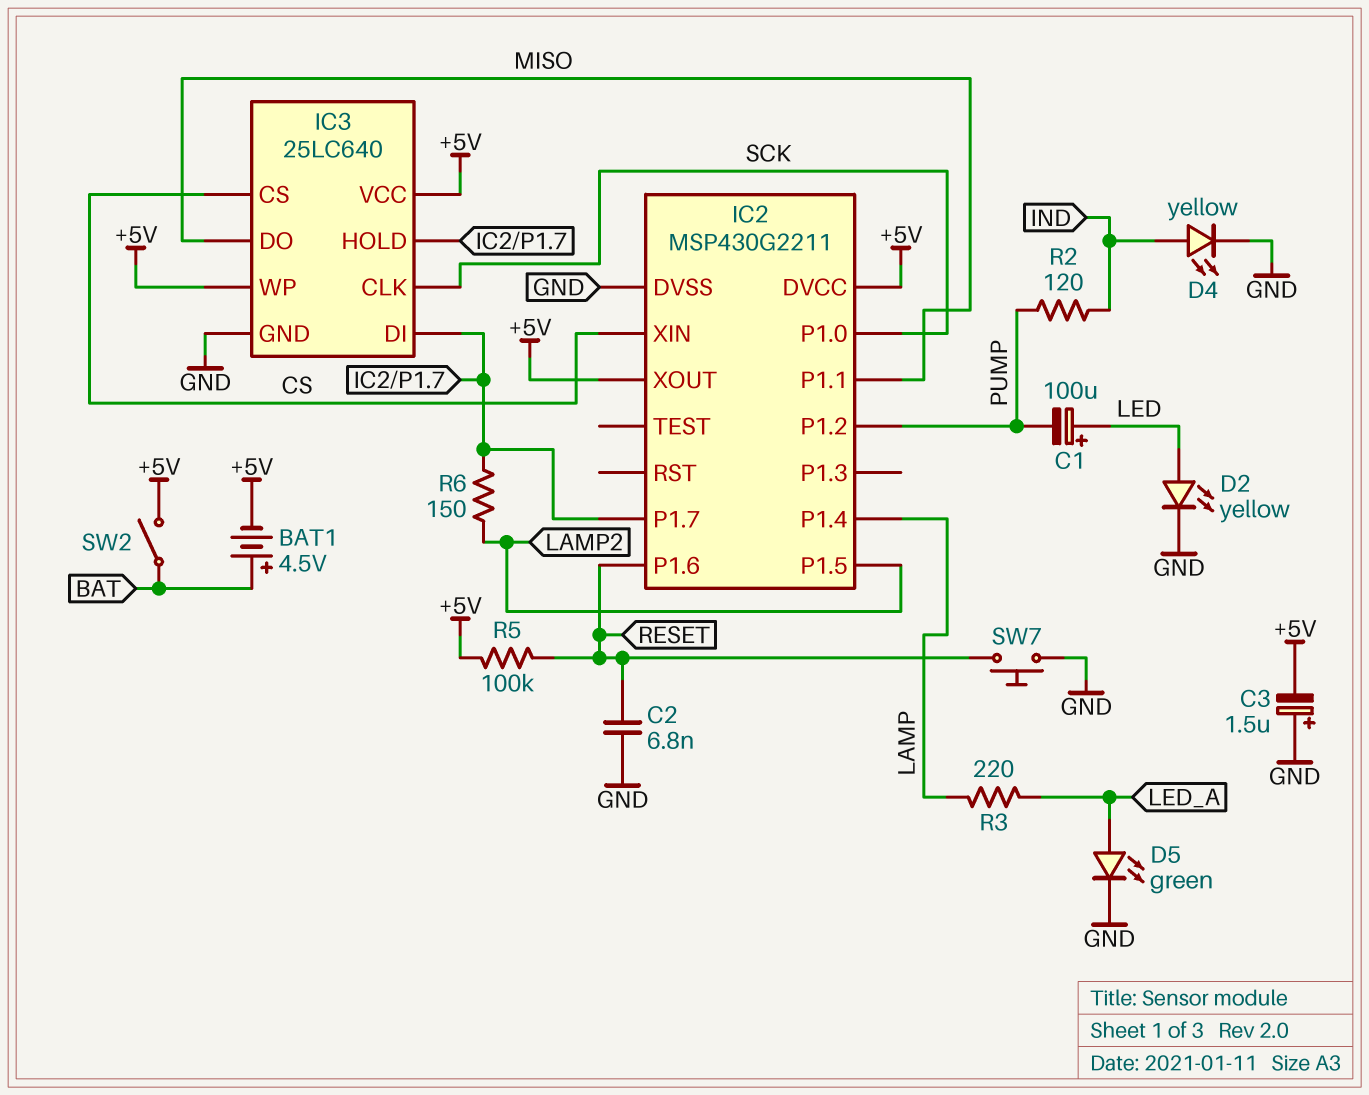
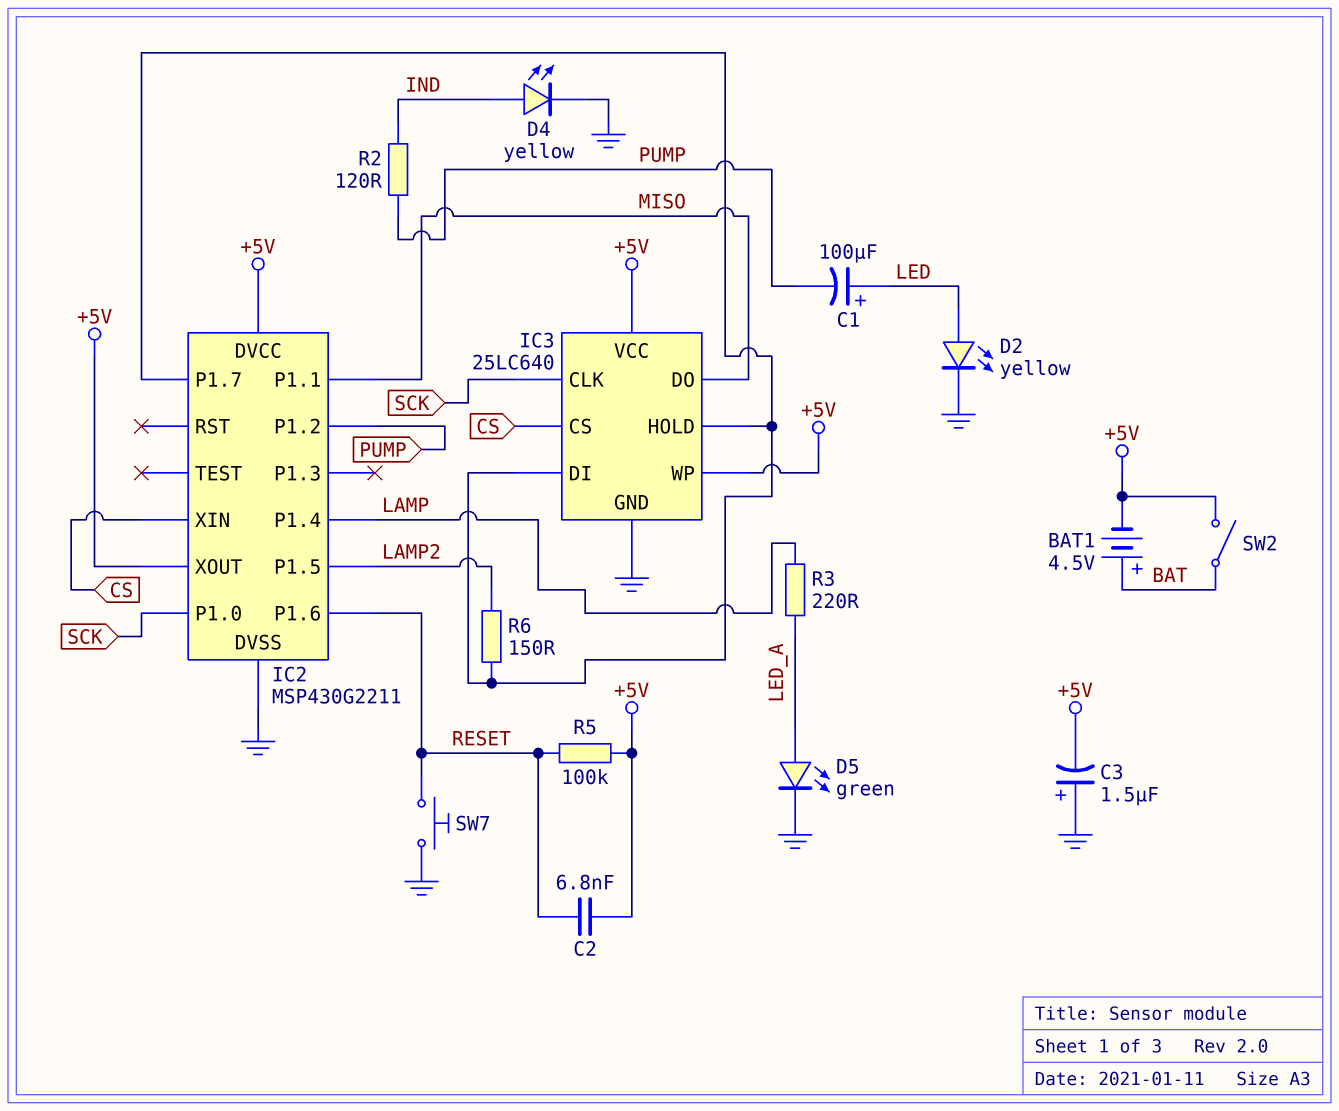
C2: 6.8nF (GND, RESET) -> 6.8nF (+5V, RESET)

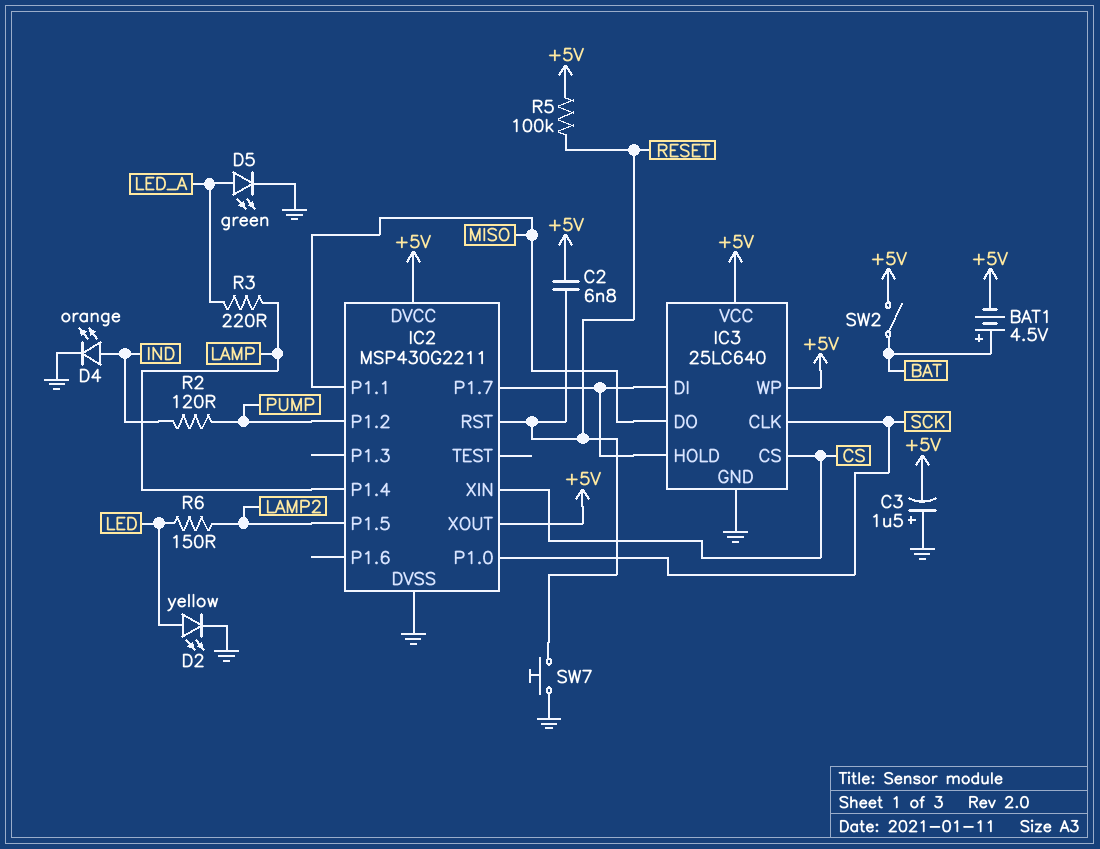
C1: 100uF (plus LED, minus PUMP) -> none
D4: LED yellow (A IND, K GND) -> LED orange (A IND, K GND)
IC2 pin P1.6: RESET -> none
IC2 pin RST: none -> RESET
R6: 150 (IC2/P1.7, LAMP2) -> 150 (LAMP2, LED)

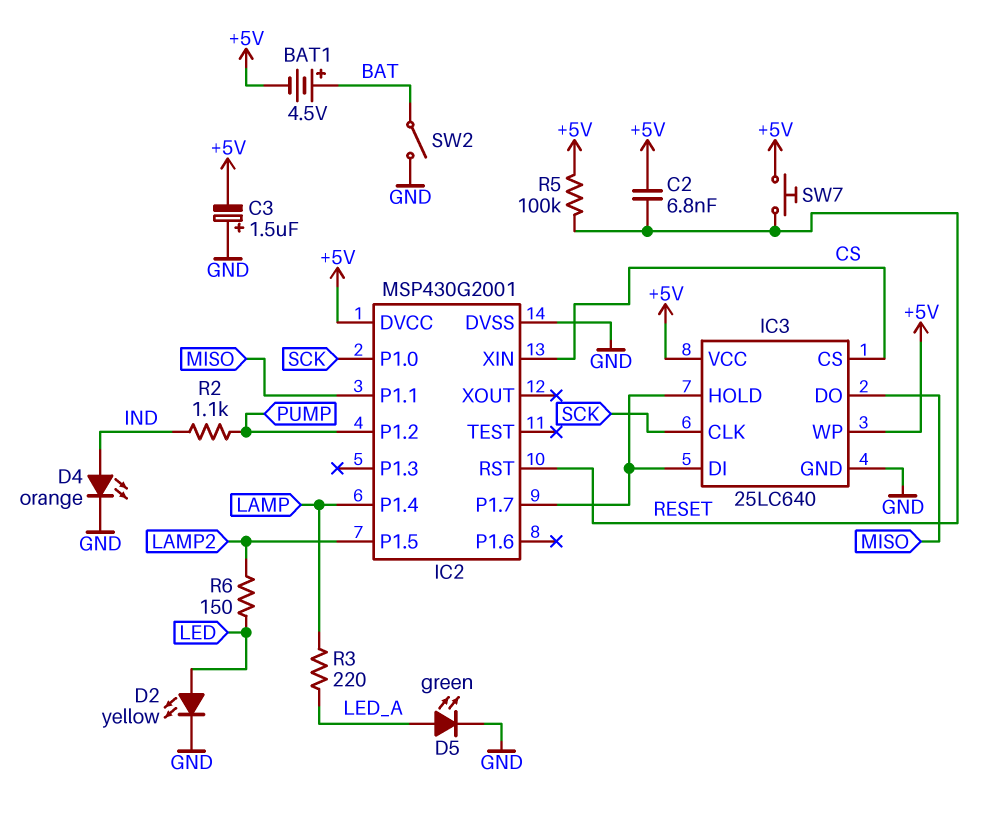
IC2: MSP430G2211 -> MSP430G2001
IC2 pin XOUT: +5V -> none
R2: 120 (IND, PUMP) -> 1.1k (IND, PUMP)
SW2: switch (+5V, BAT) -> switch (BAT, GND)
SW7: button (GND, RESET) -> button (+5V, RESET)

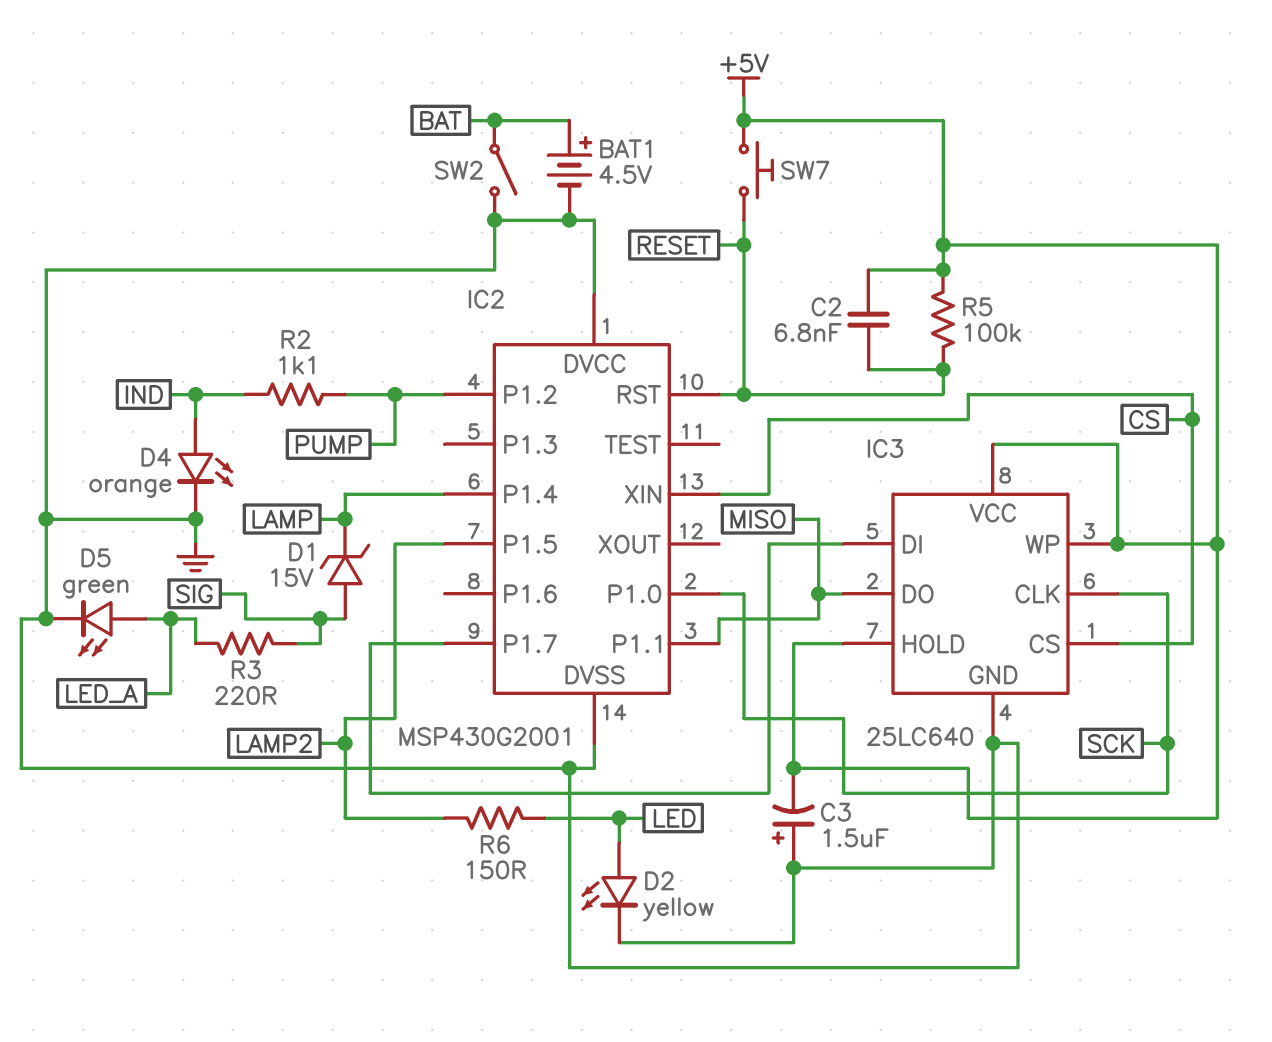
BAT1: 4.5V (plus BAT, minus +5V) -> 4.5V (plus BAT, minus GND)
D1: none -> zener 15V (A SIG, K LAMP)
IC2 pin DVCC: +5V -> GND
IC3 pin HOLD: IC2/P1.7 -> +5V
R3: 220 (LAMP, LED_A) -> 220 (LED_A, SIG)

